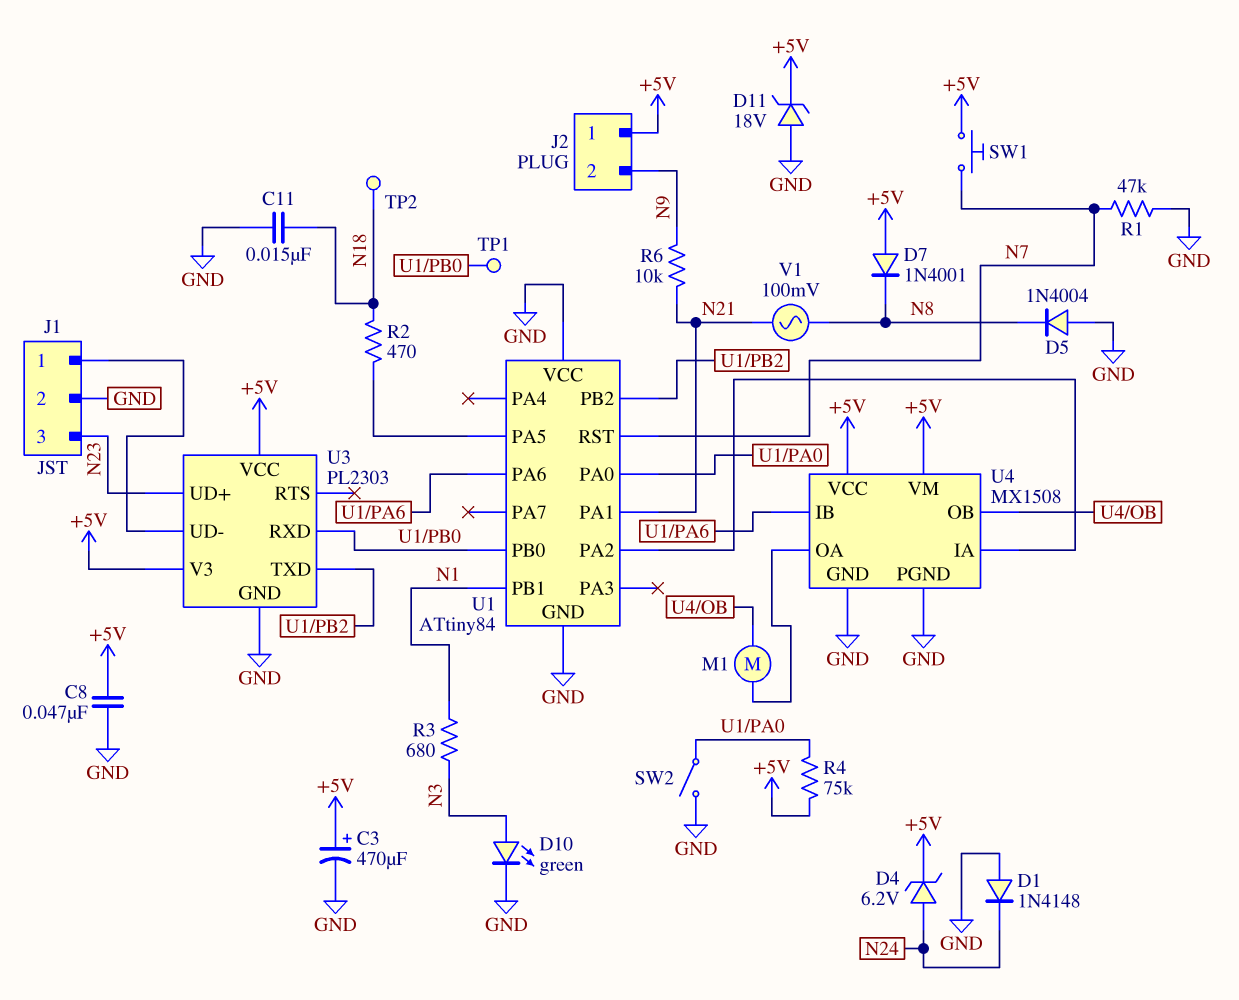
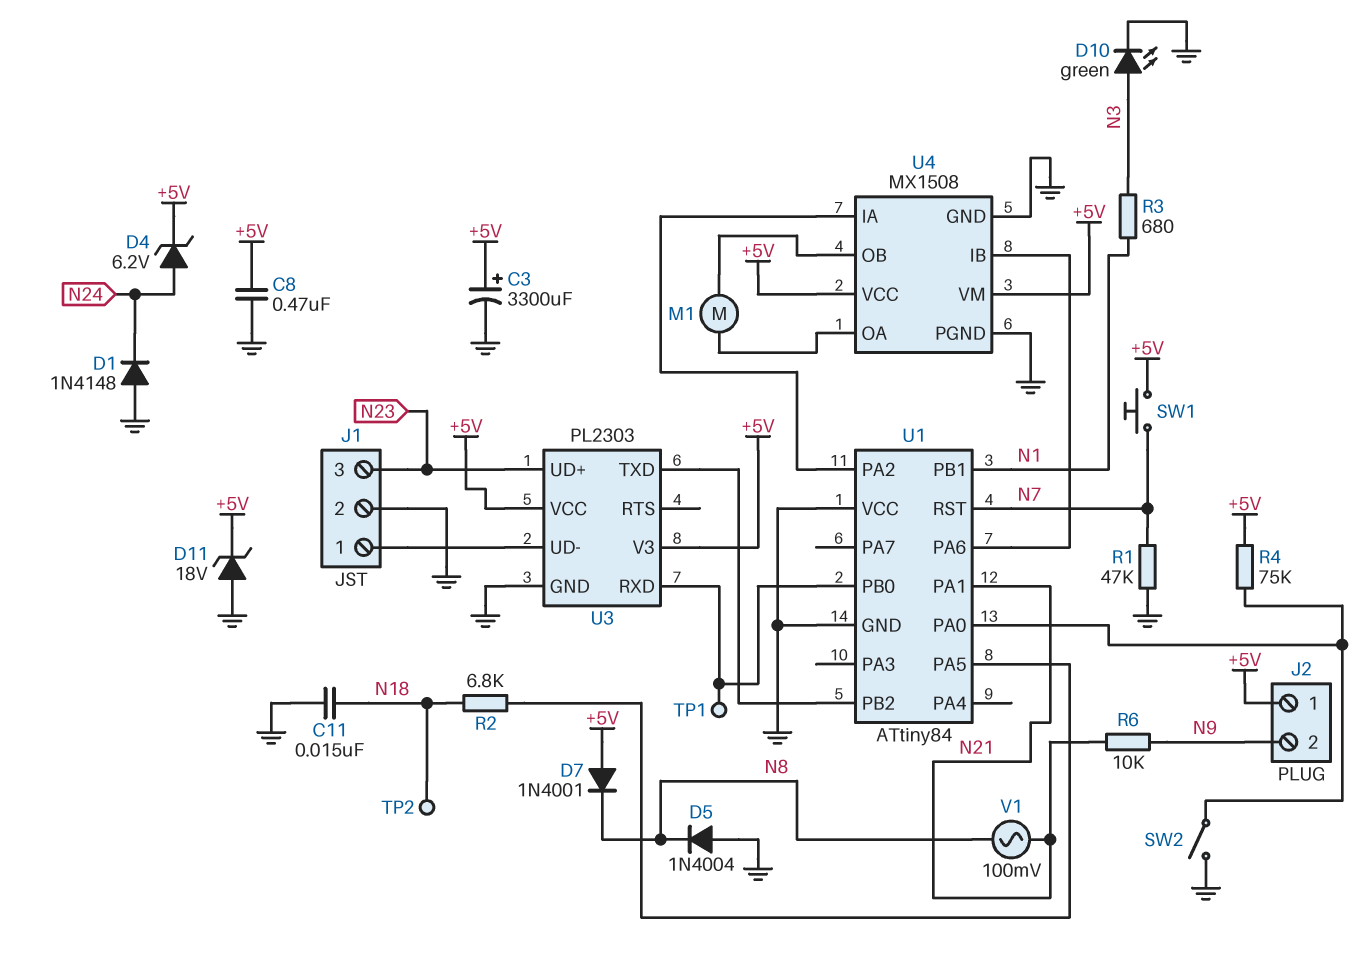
C3: 470uF (plus +5V, minus GND) -> 3300uF (plus +5V, minus GND)
C8: 47nF (+5V, GND) -> 470nF (+5V, GND)
R2: 470 (N18, U1/PA5) -> 6.8k (N18, U1/PA5)

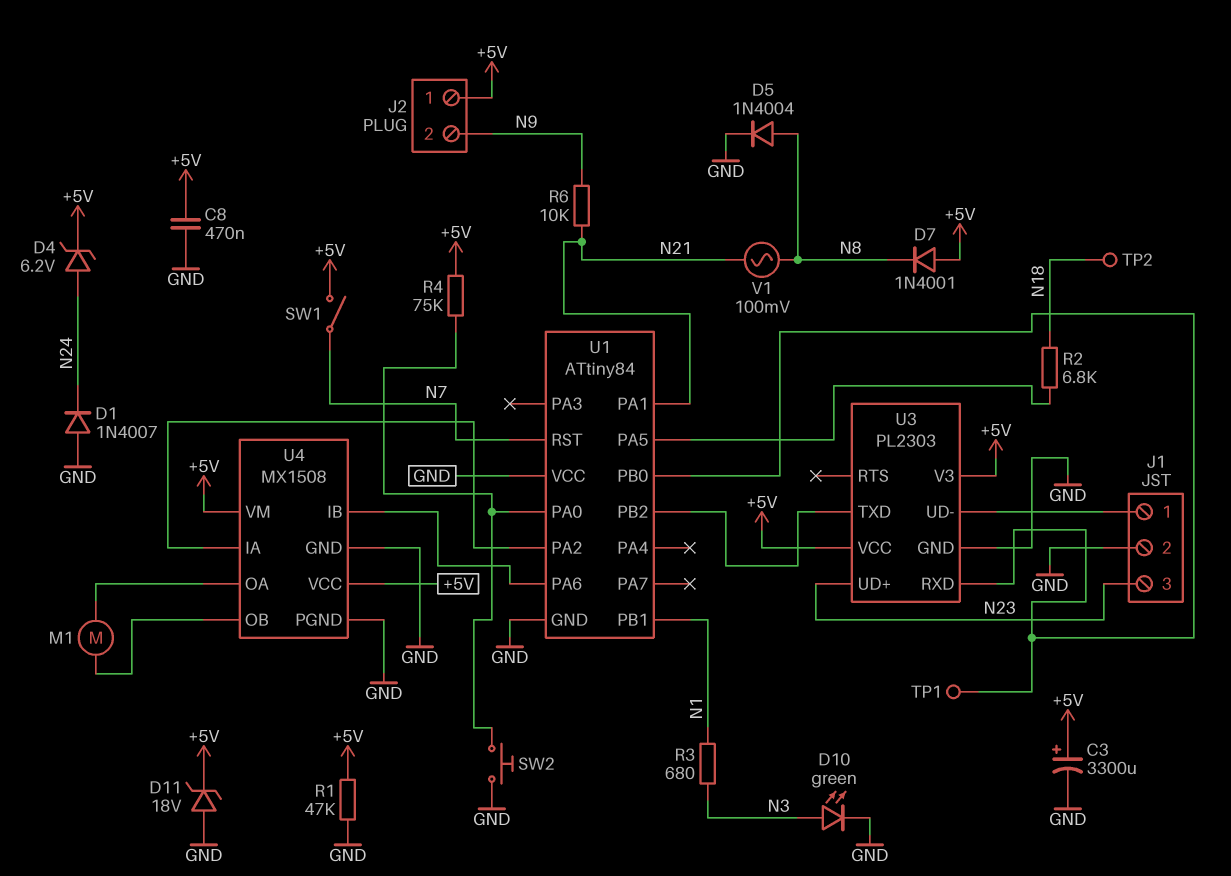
C11: 15nF (GND, N18) -> none
D1: diode 1N4148 (A GND, K N24) -> diode 1N4007 (A GND, K N24)
D5: diode 1N4004 (A GND, K N8) -> diode 1N4004 (A N8, K GND)
R1: 47k (GND, N7) -> 47k (+5V, GND)
SW1: button (+5V, N7) -> switch (+5V, N7)
SW2: switch (GND, U1/PA0) -> button (GND, U1/PA0)

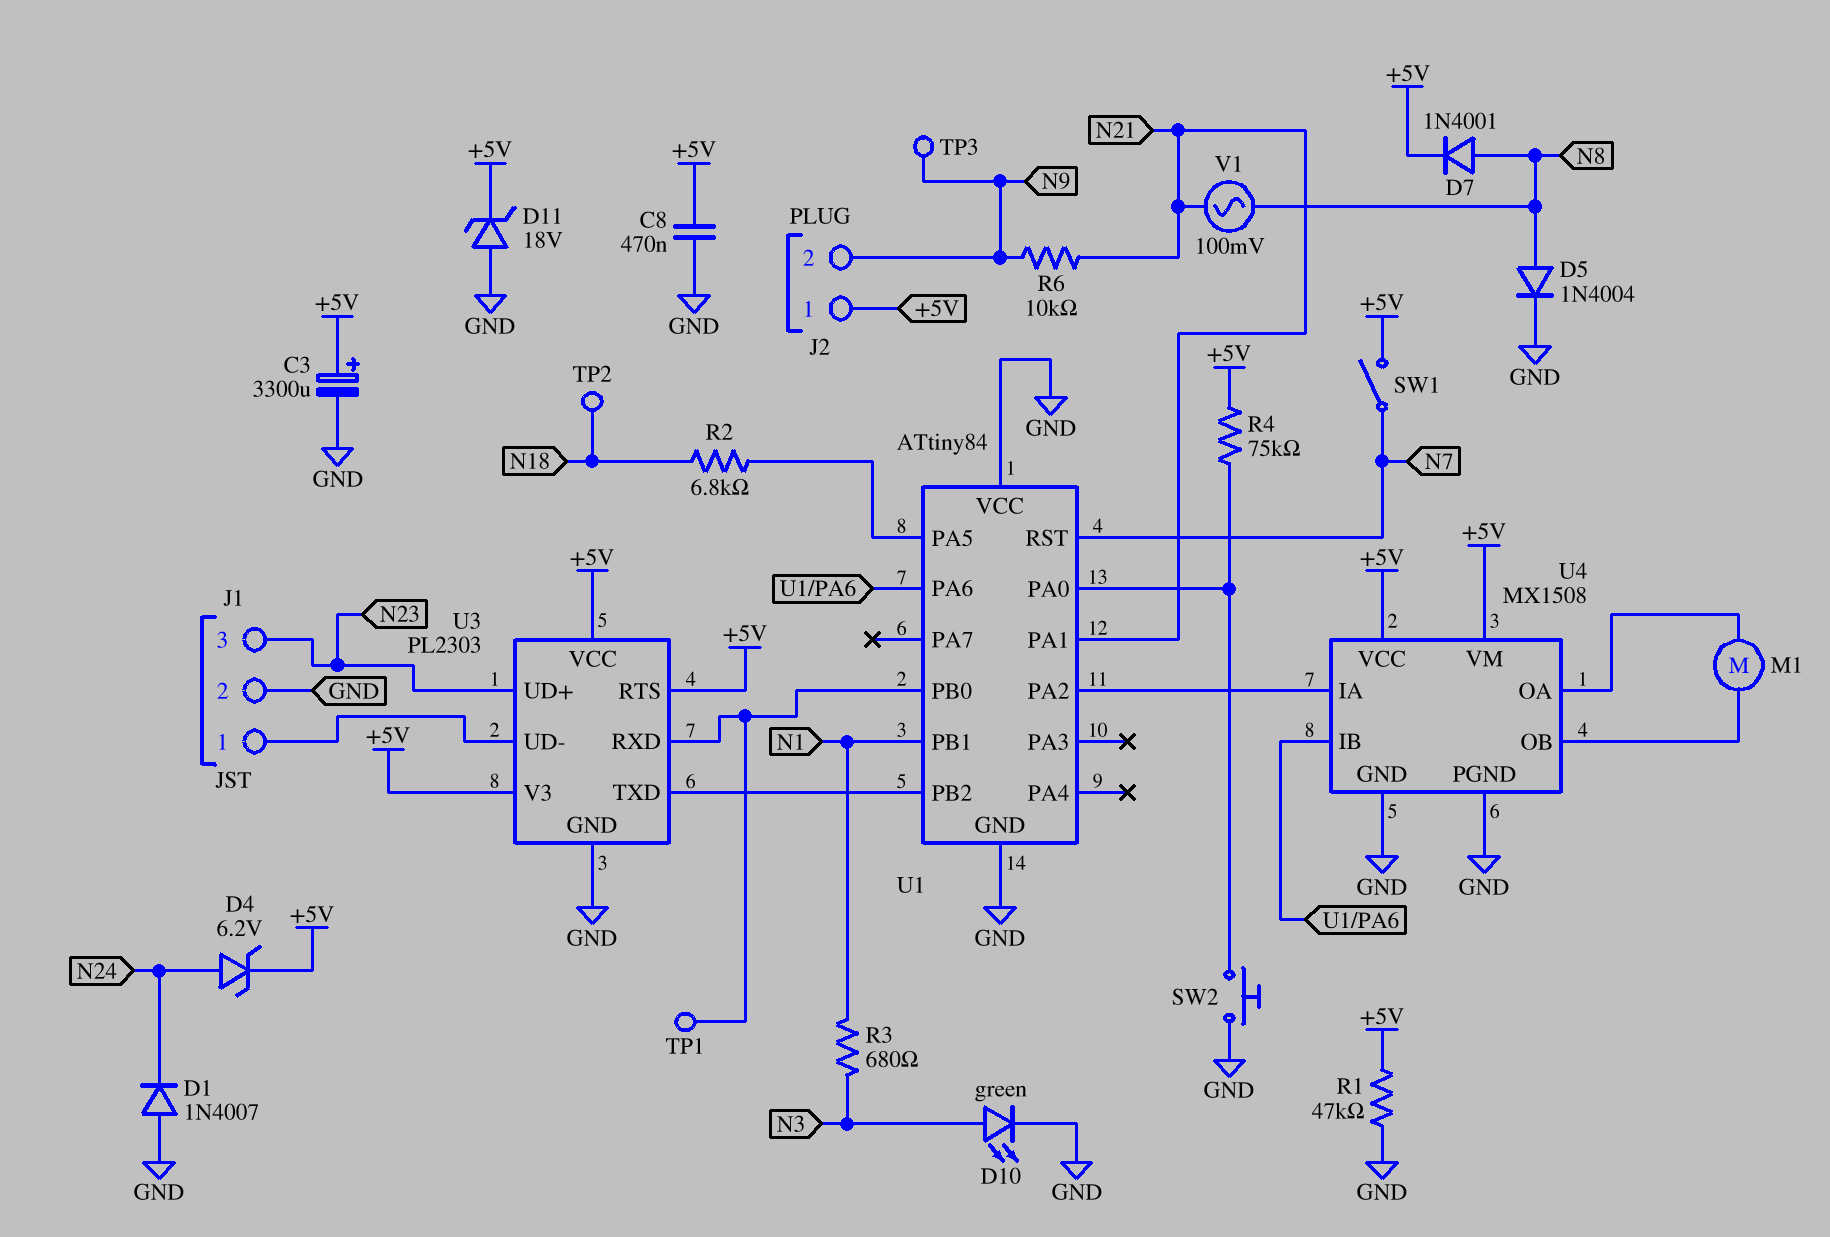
D7: diode 1N4001 (A +5V, K N8) -> diode 1N4001 (A N8, K +5V)
TP3: none -> test point (N9)
U3 pin RTS: none -> +5V

